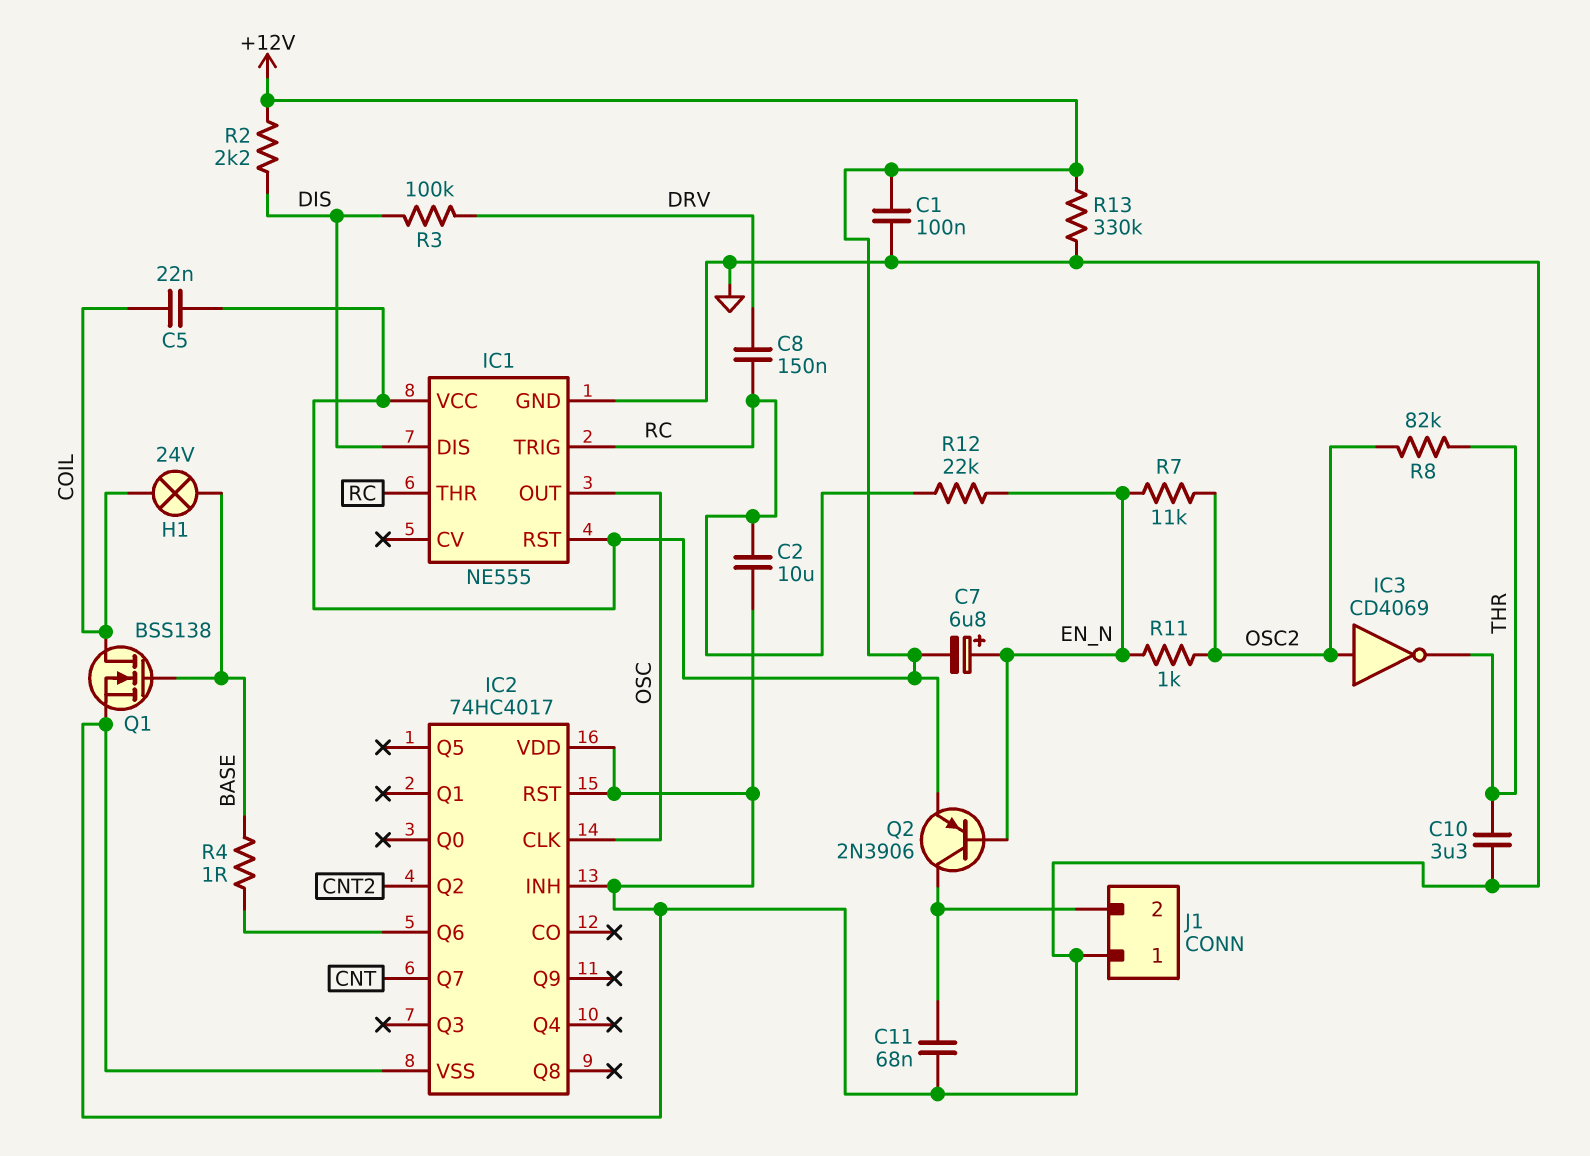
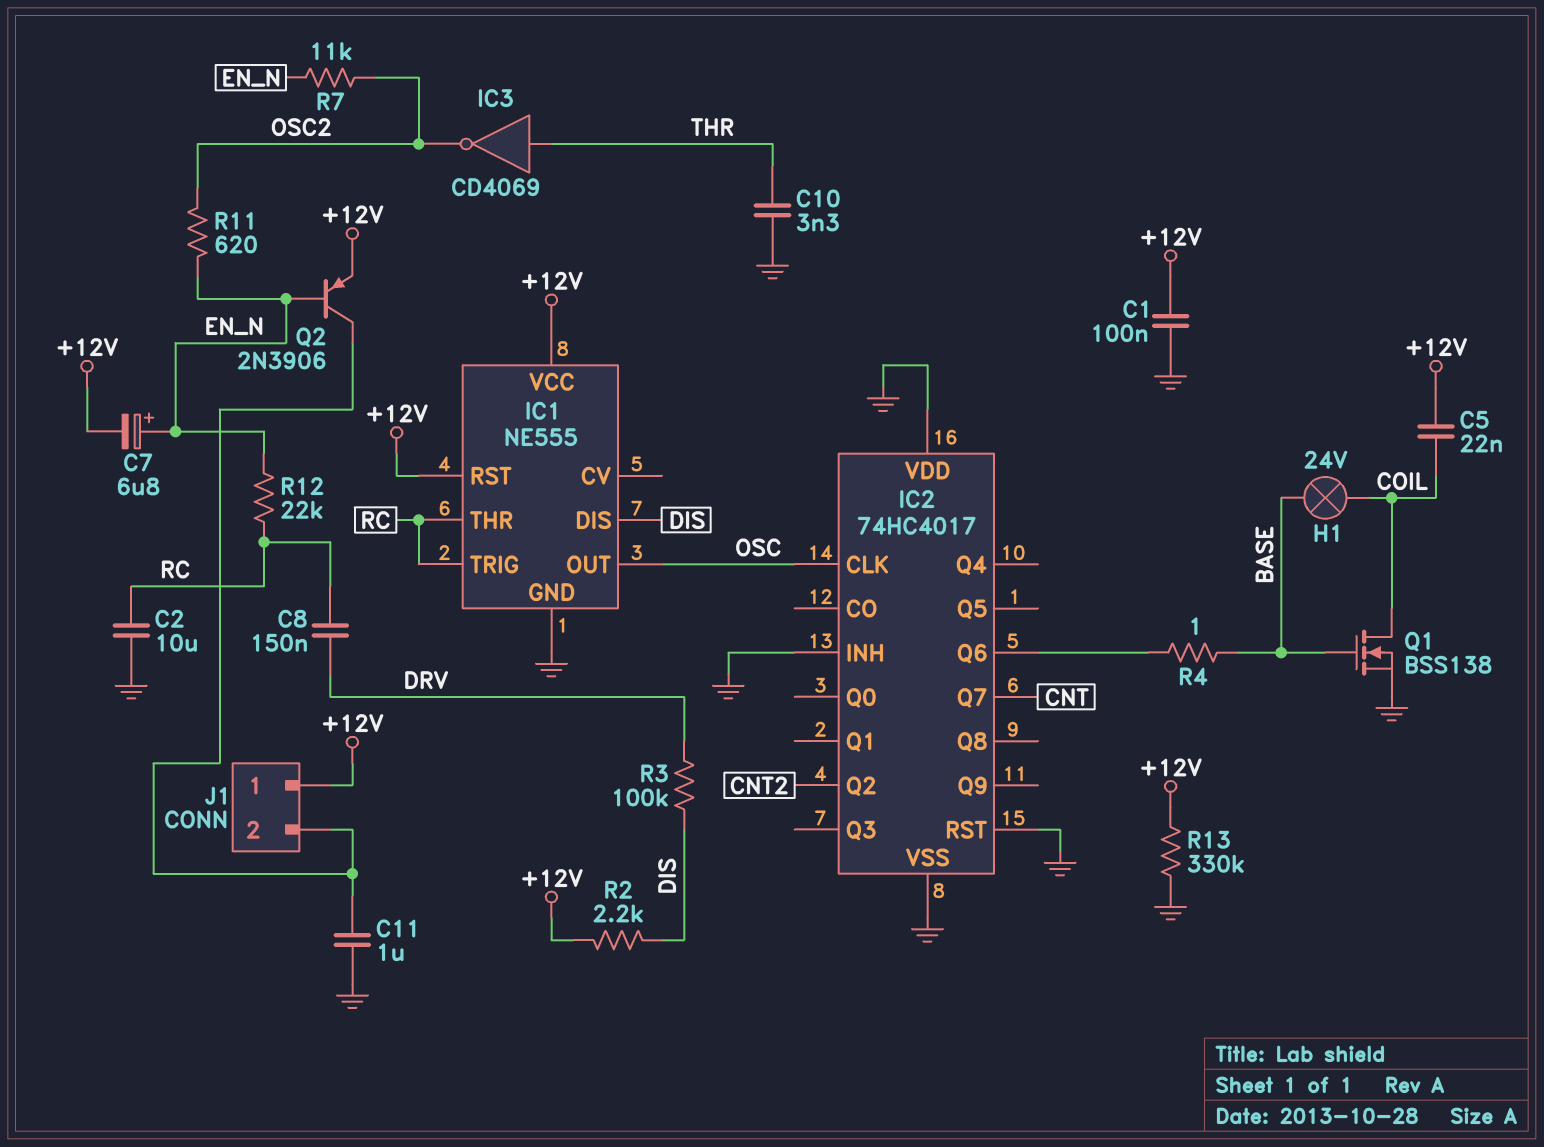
C10: 3.3uF (GND, THR) -> 3.3nF (GND, THR)
C11: 68nF (GND, J1/2) -> 1uF (GND, J1/2)
IC3: NOT CD4069 (in OSC2, out THR) -> NOT CD4069 (in THR, out OSC2)
J1 pin 1: GND -> +12V
R8: 82k (OSC2, THR) -> none
R11: 1k (EN_N, OSC2) -> 620 (EN_N, OSC2)

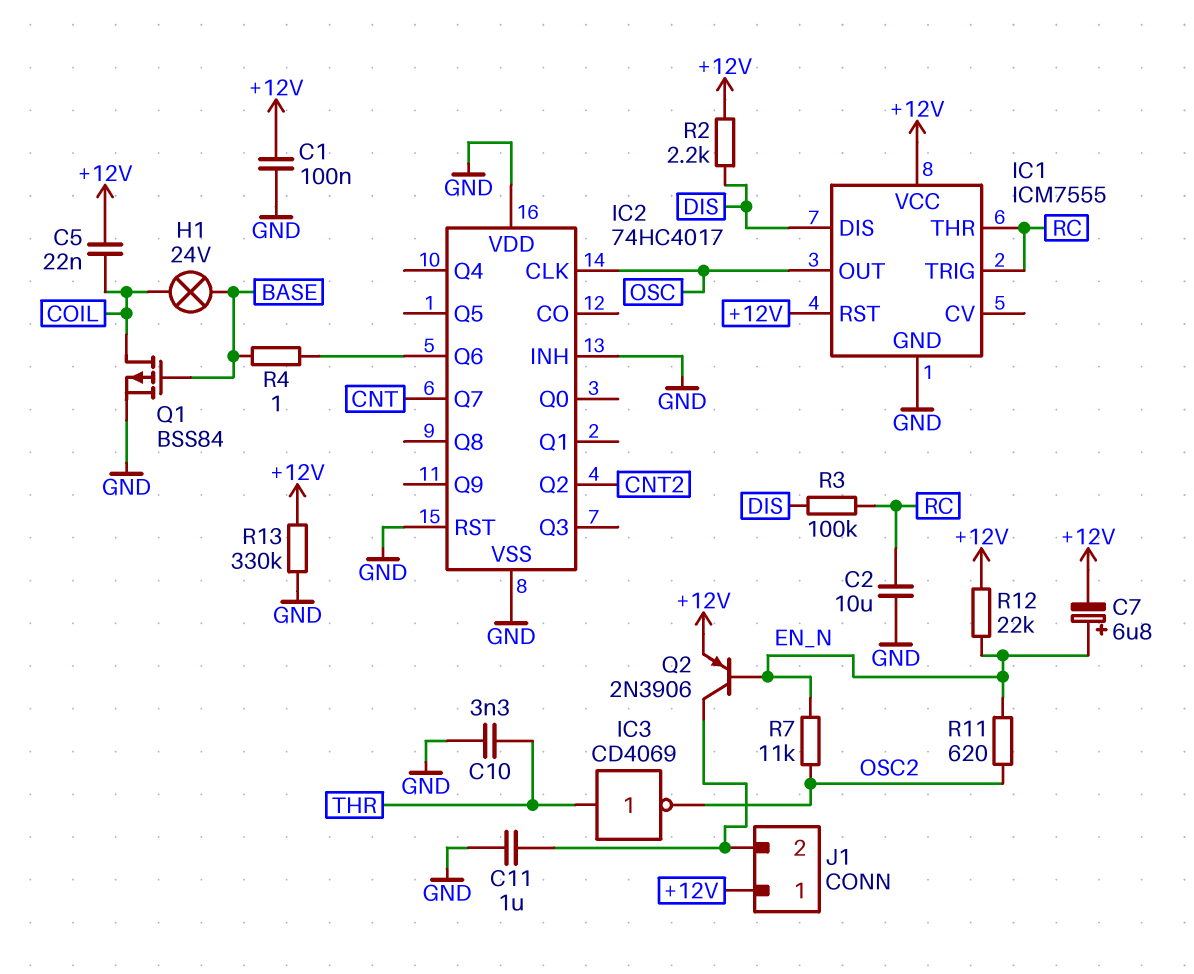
C8: 150nF (DRV, RC) -> none
IC1: NE555 -> ICM7555
Q1: NMOS BSS138 (G BASE, D COIL, S GND) -> PMOS BSS84 (G BASE, D COIL, S GND)
R3: 100k (DIS, DRV) -> 100k (DIS, RC)
R12: 22k (EN_N, RC) -> 22k (+12V, EN_N)

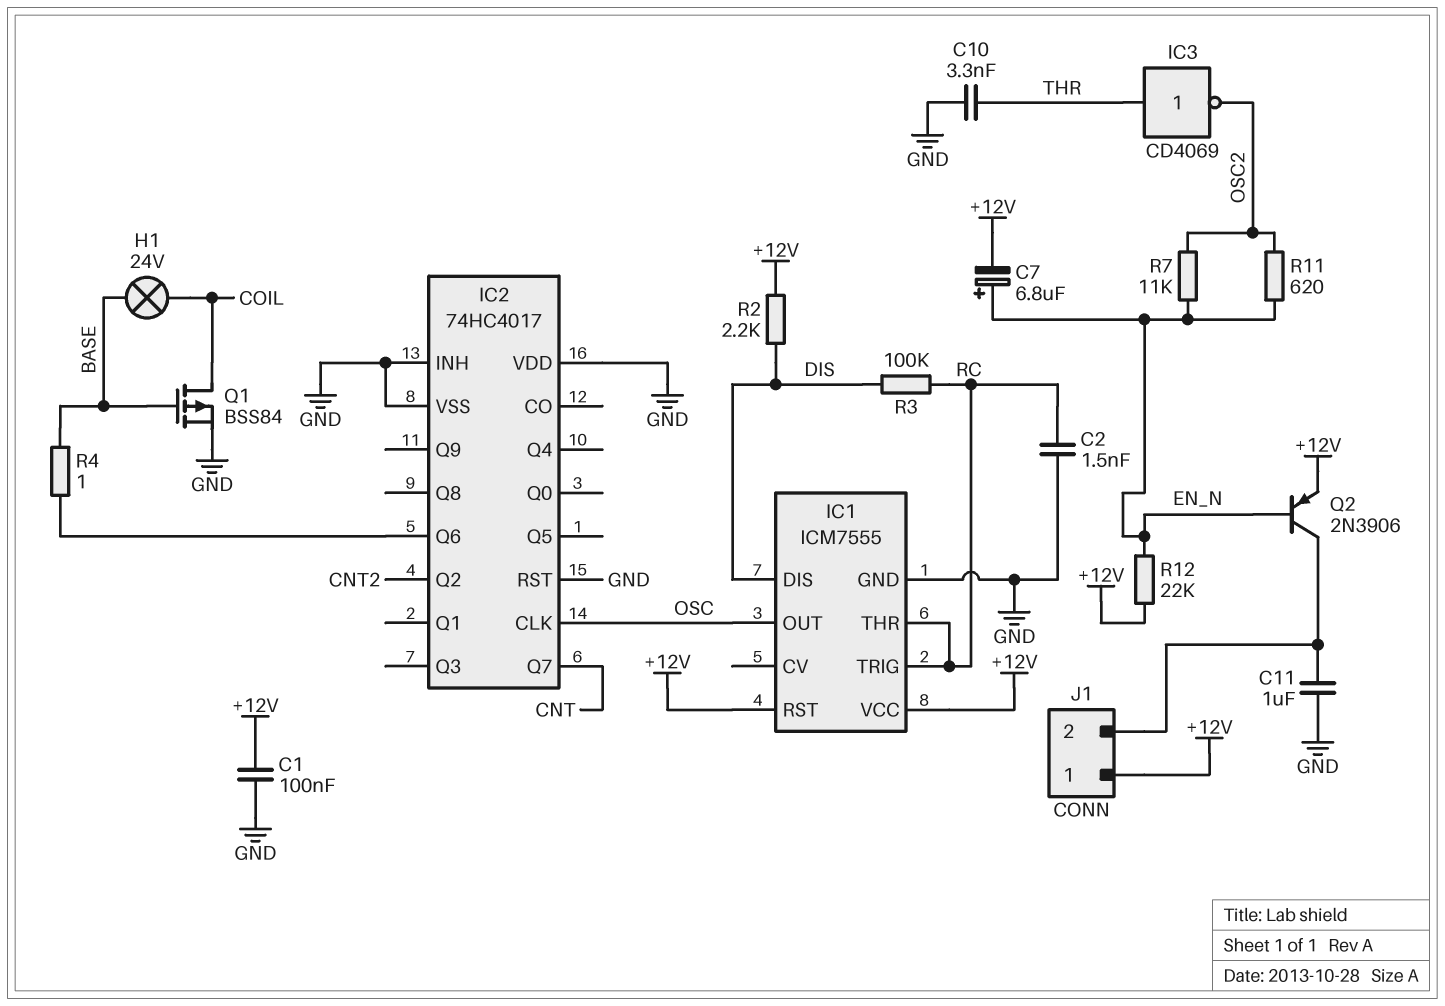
C2: 10uF (GND, RC) -> 1.5nF (GND, RC)
C5: 22nF (+12V, COIL) -> none
R13: 330k (+12V, GND) -> none

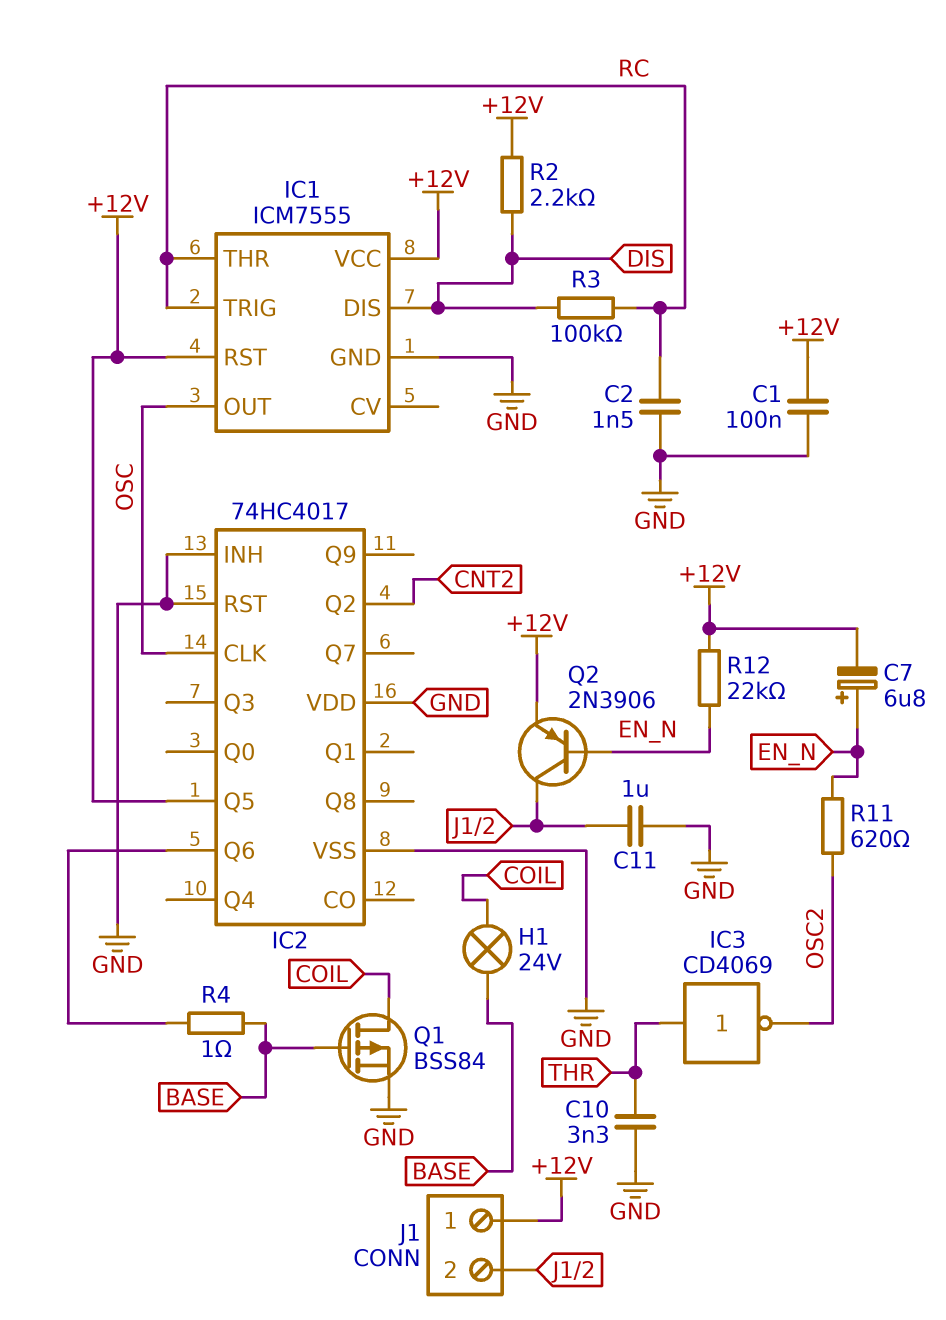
IC2 pin Q5: none -> +12V
IC2 pin Q7: CNT -> none
R7: 11k (EN_N, OSC2) -> none

